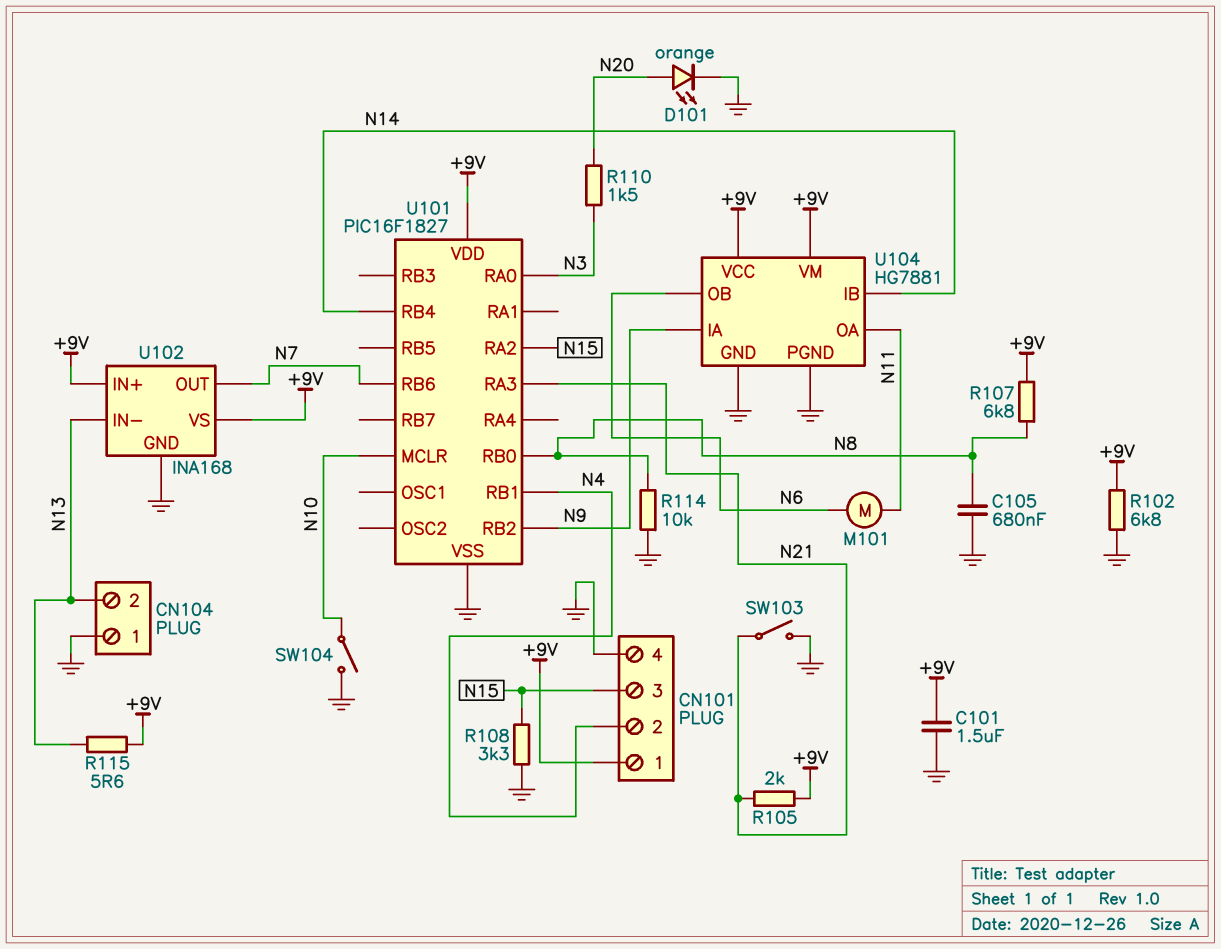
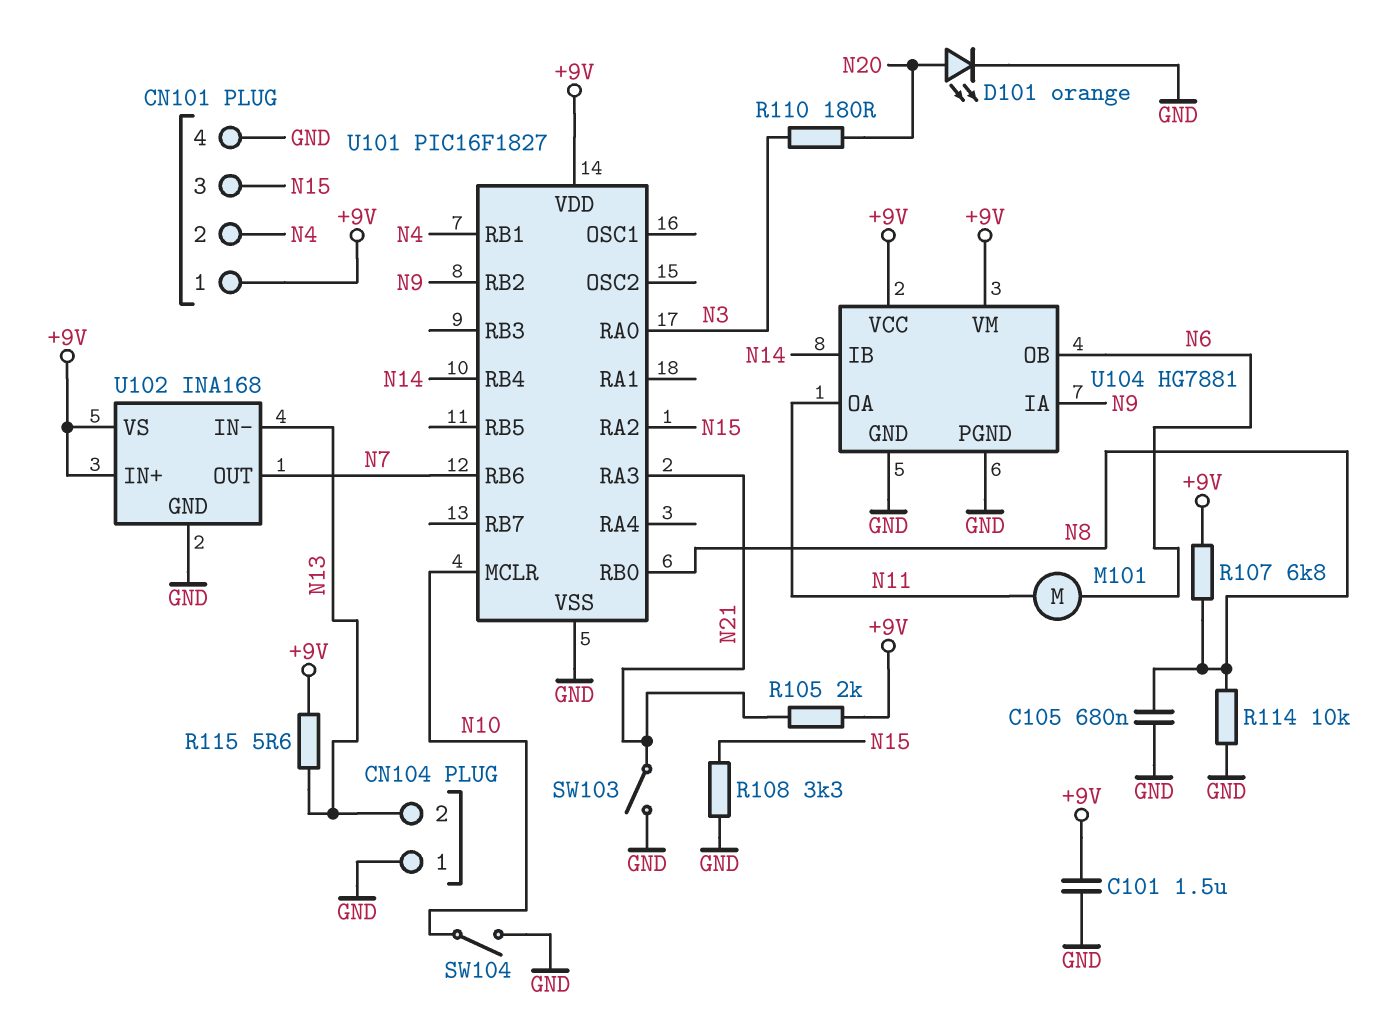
R102: 6.8k (+9V, GND) -> none
R110: 1.5k (N3, N20) -> 180 (N3, N20)

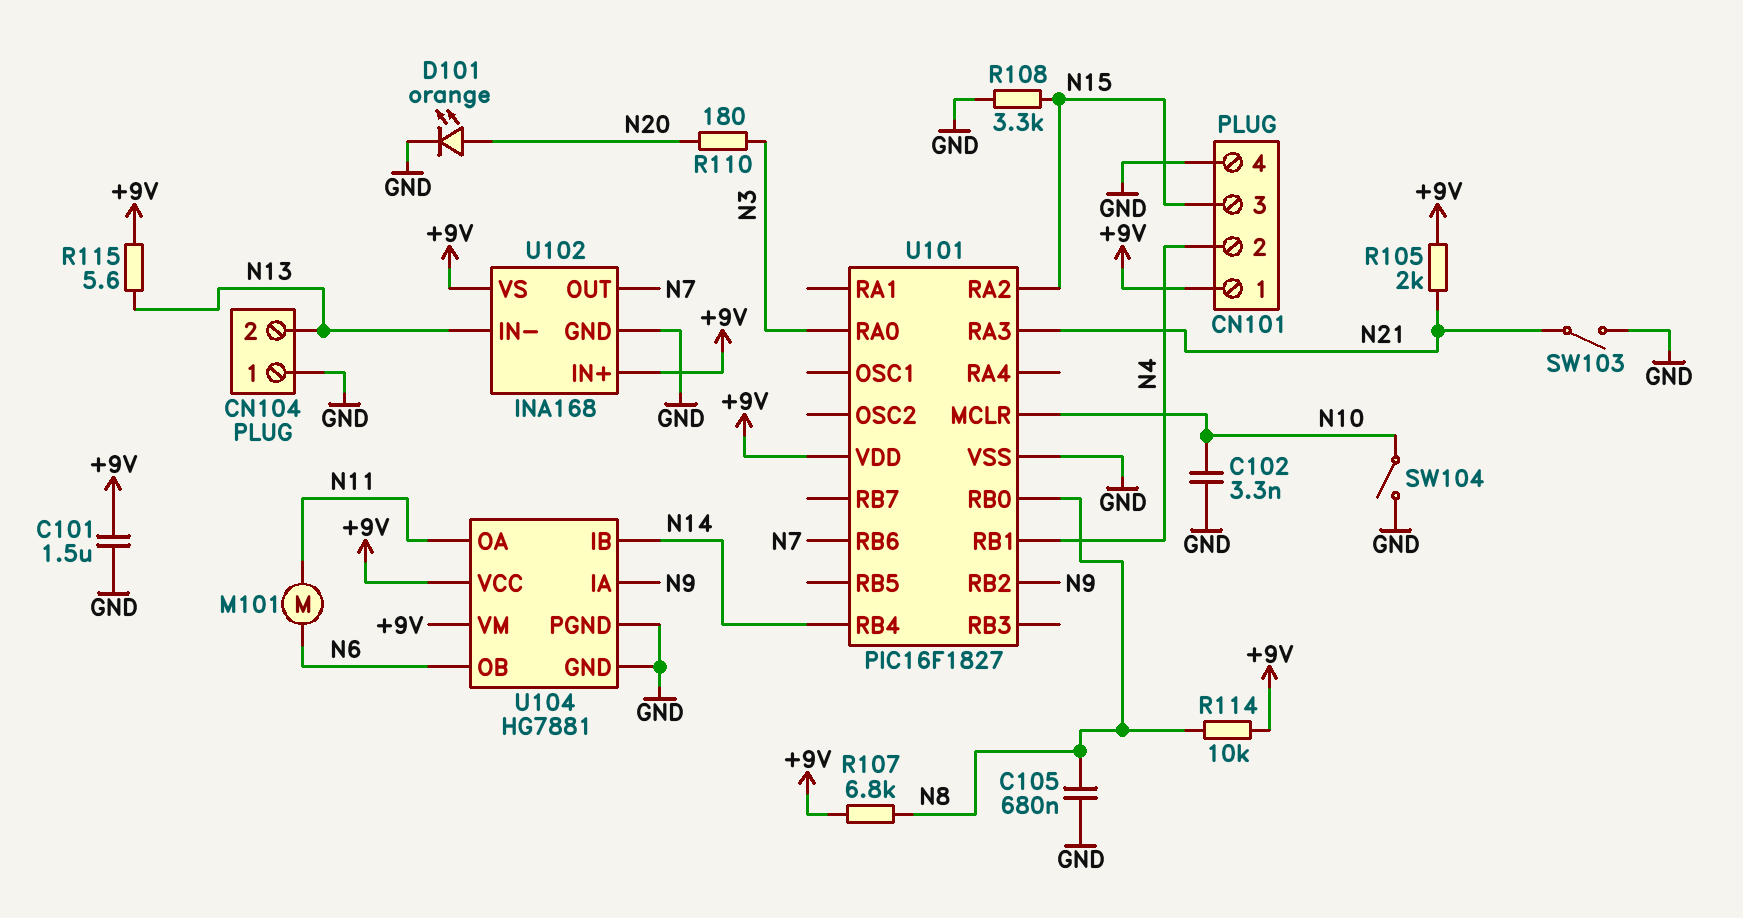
C102: none -> 3.3nF (GND, N10)
R114: 10k (GND, N8) -> 10k (+9V, N8)

